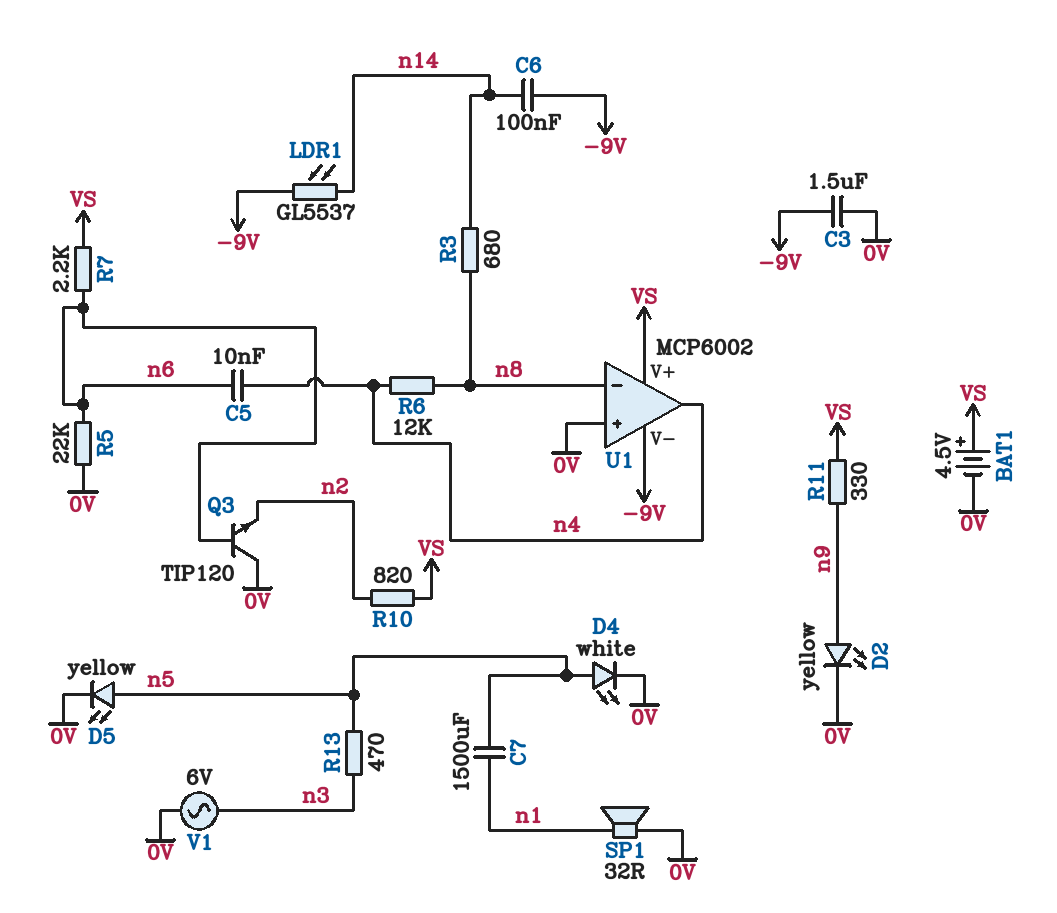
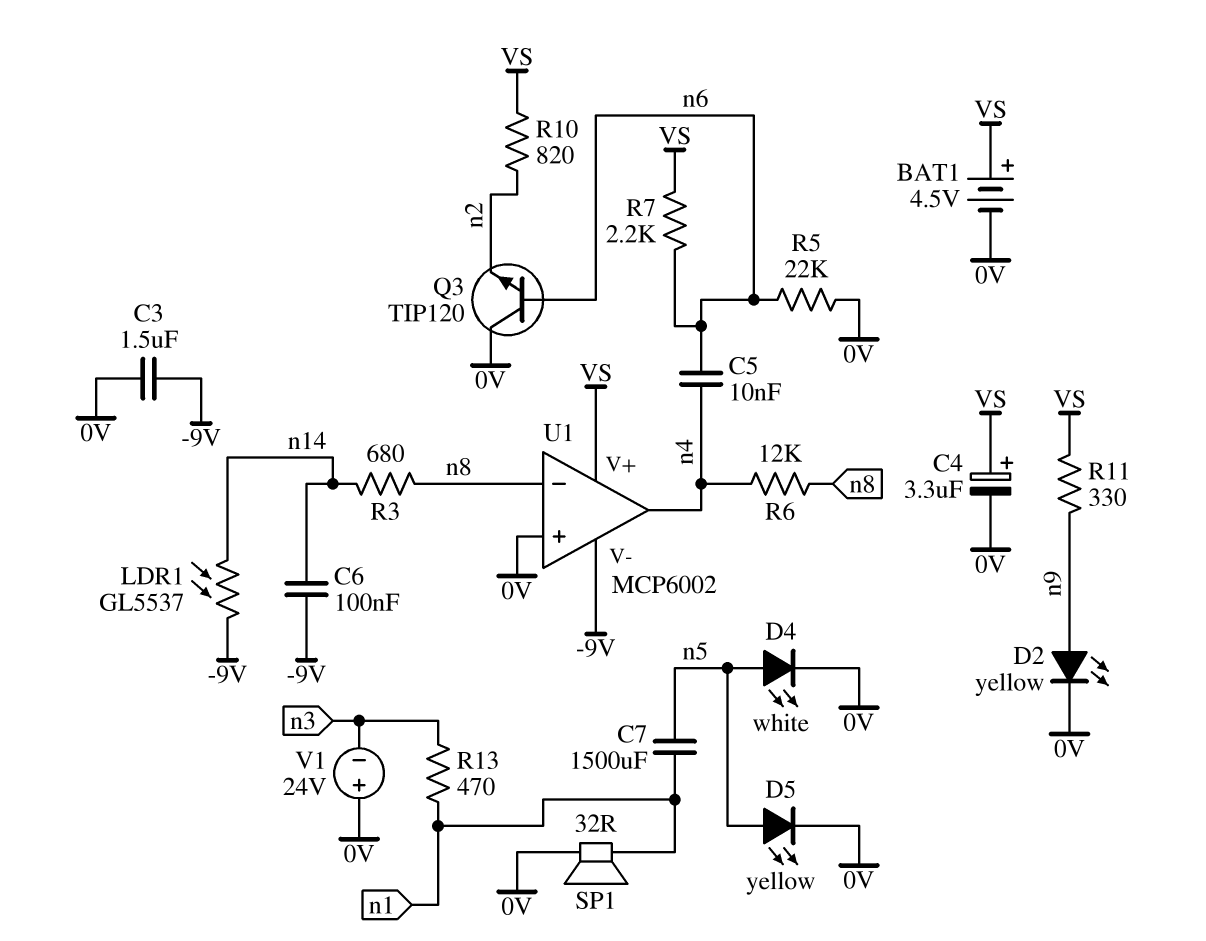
C4: none -> 3.3uF (plus VS, minus 0V)
R13: 470 (n3, n5) -> 470 (n1, n3)
V1: AC 6V (0V, n3) -> 24V (plus 0V, minus n3)

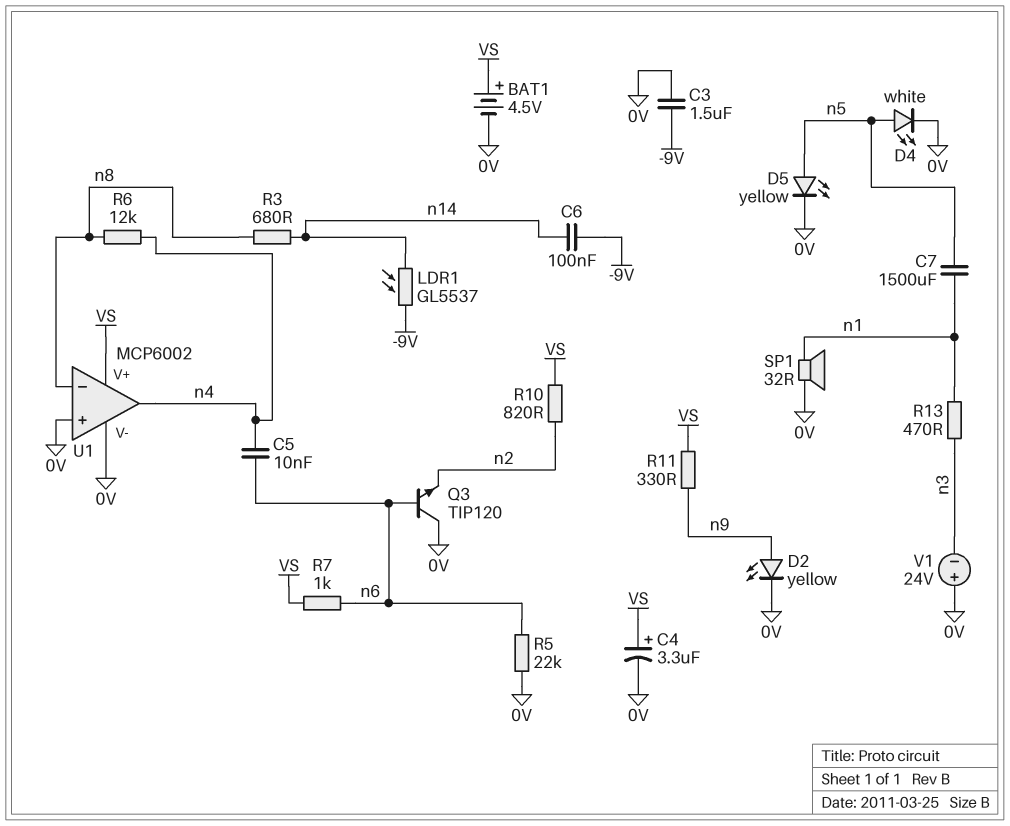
R7: 2.2k (VS, n6) -> 1k (VS, n6)
U1 pin V-: -9V -> 0V

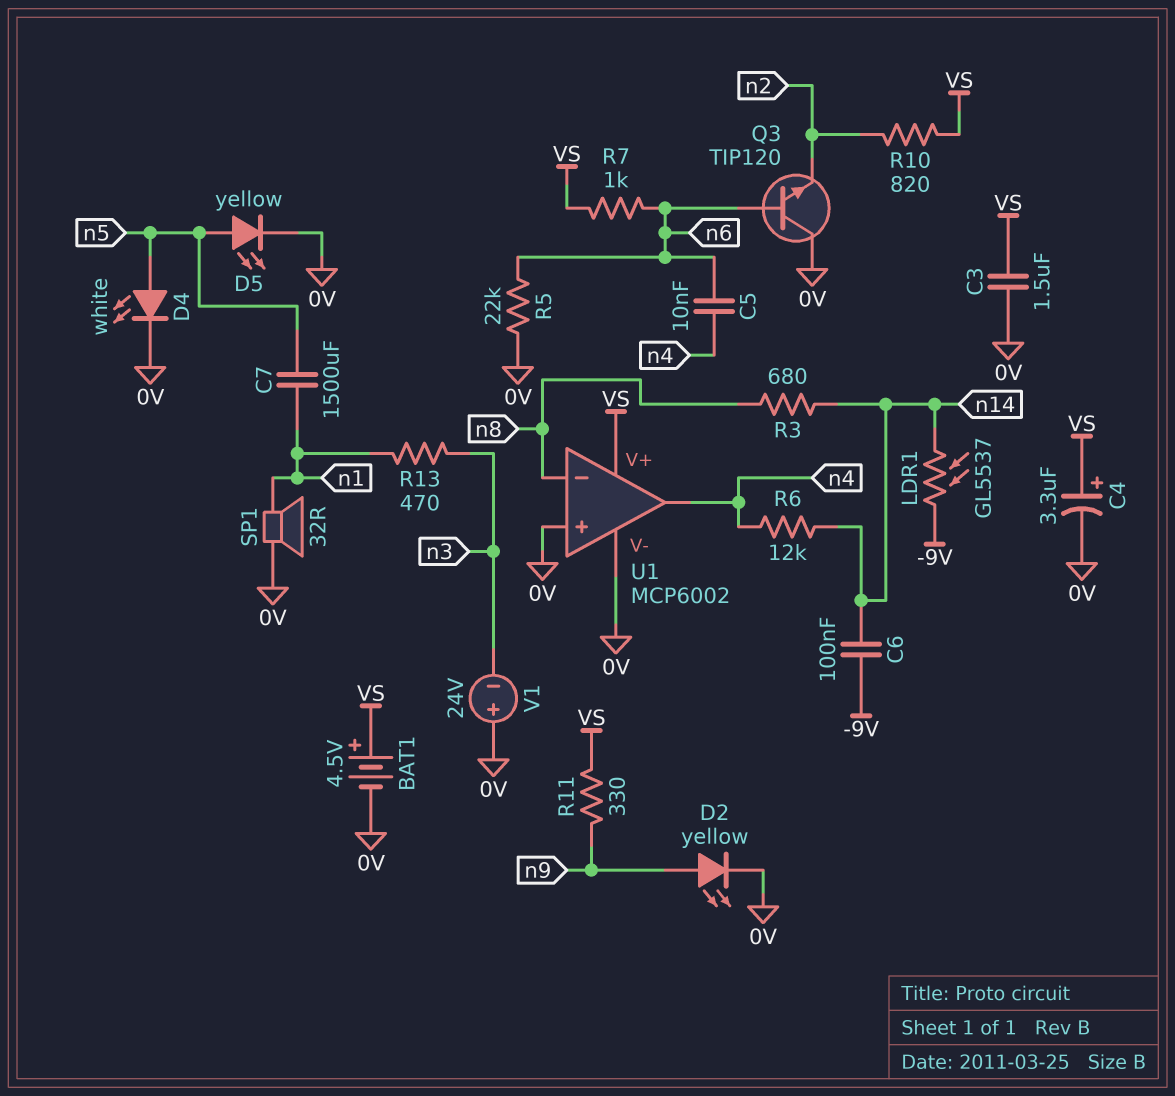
C3: 1.5uF (-9V, 0V) -> 1.5uF (0V, VS)
R6: 12k (n4, n8) -> 12k (n4, n14)

